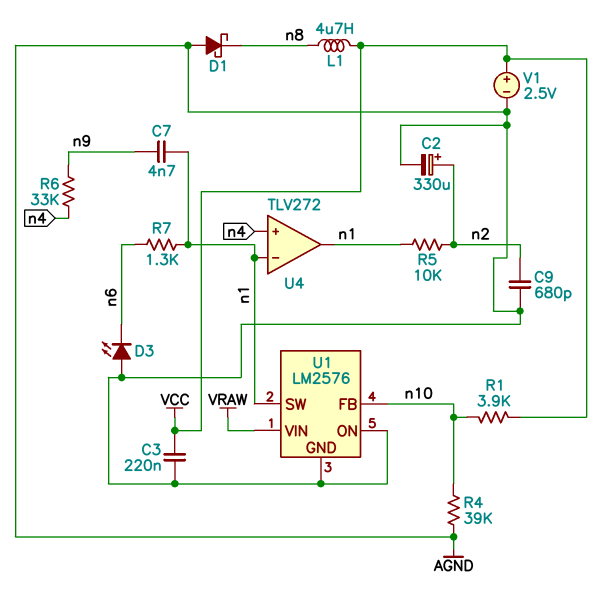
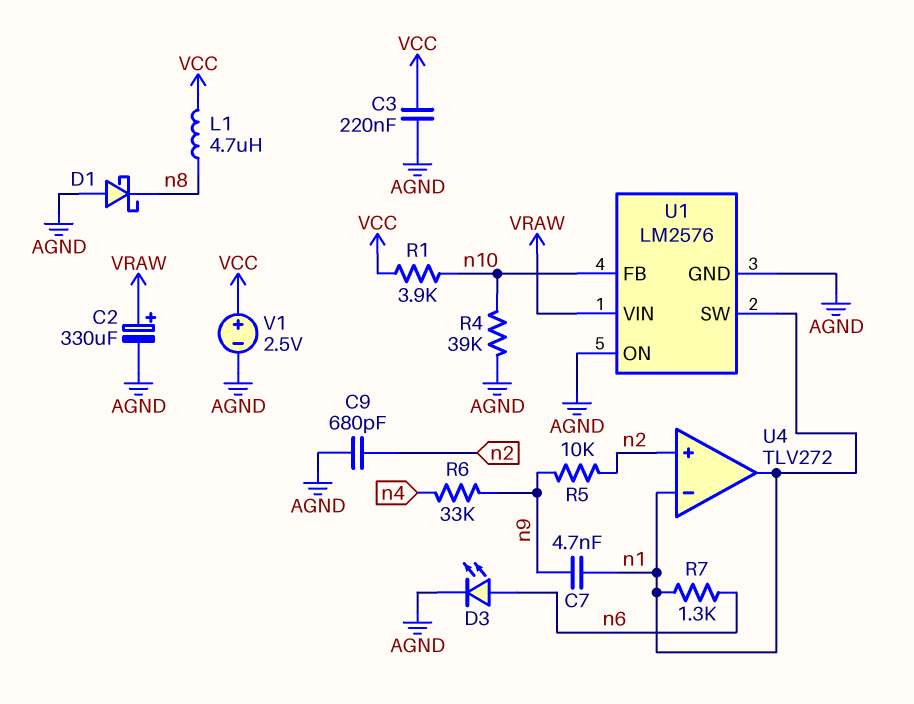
C2: 330uF (plus n2, minus AGND) -> 330uF (plus VRAW, minus AGND)
D3: LED (A AGND, K n6) -> LED (A n6, K AGND)
R5: 10k (n1, n2) -> 10k (n2, n9)
U4 pin in+: n4 -> n2

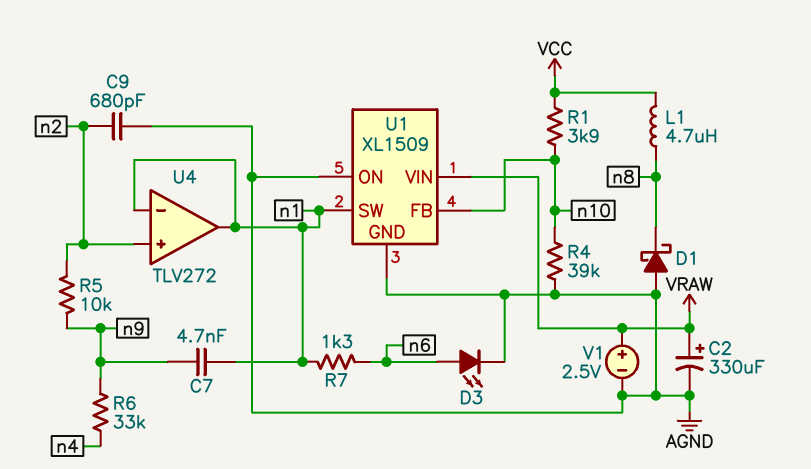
C3: 220nF (AGND, VCC) -> none
U1: LM2576 -> XL1509
V1: 2.5V (plus VCC, minus AGND) -> 2.5V (plus VRAW, minus AGND)

